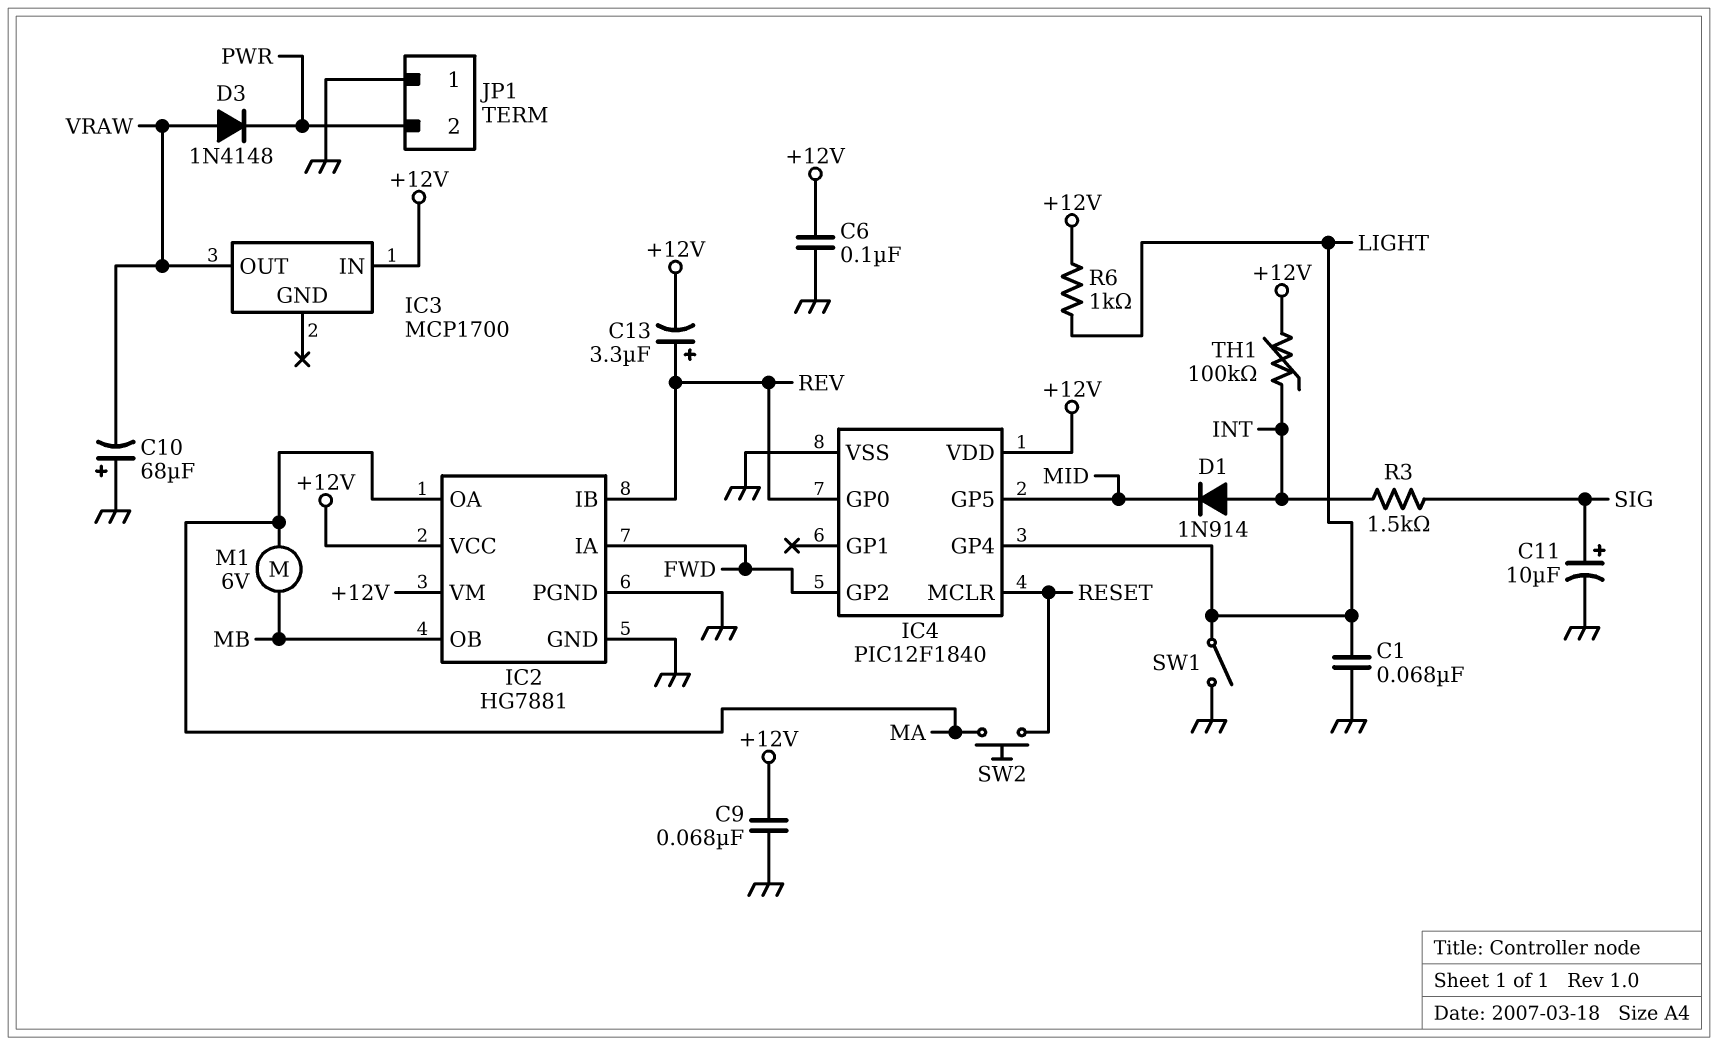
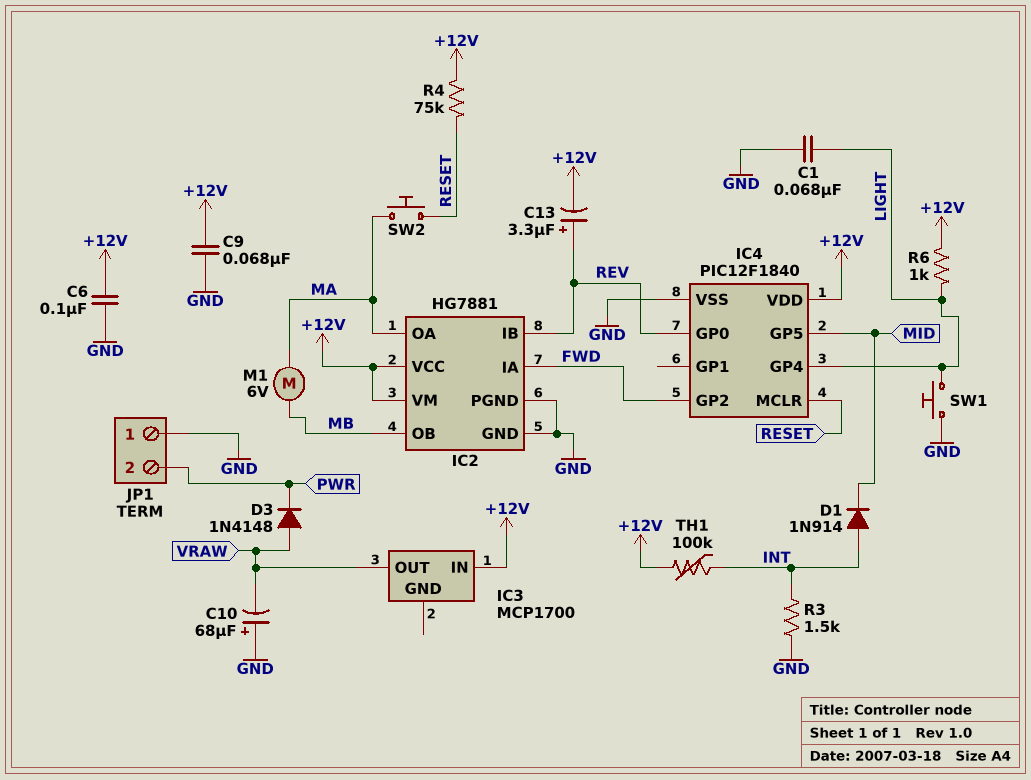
C11: 10uF (plus SIG, minus GND) -> none
R3: 1.5k (INT, SIG) -> 1.5k (GND, INT)
R4: none -> 75k (+12V, RESET)
SW1: switch (GND, LIGHT) -> button (GND, LIGHT)

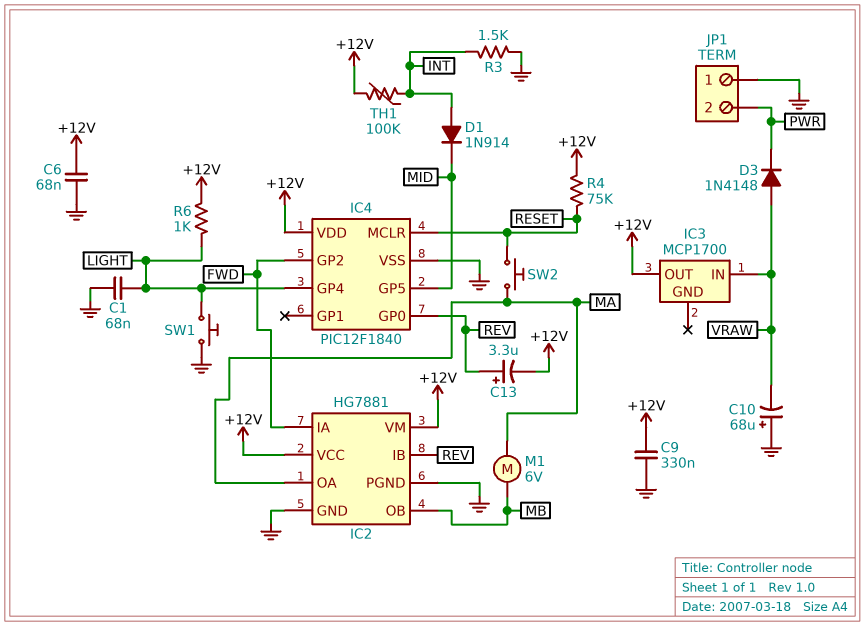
C6: 100nF (+12V, GND) -> 68nF (+12V, GND)
C9: 68nF (+12V, GND) -> 330nF (+12V, GND)
IC3 pin IN: +12V -> VRAW
IC3 pin OUT: VRAW -> +12V

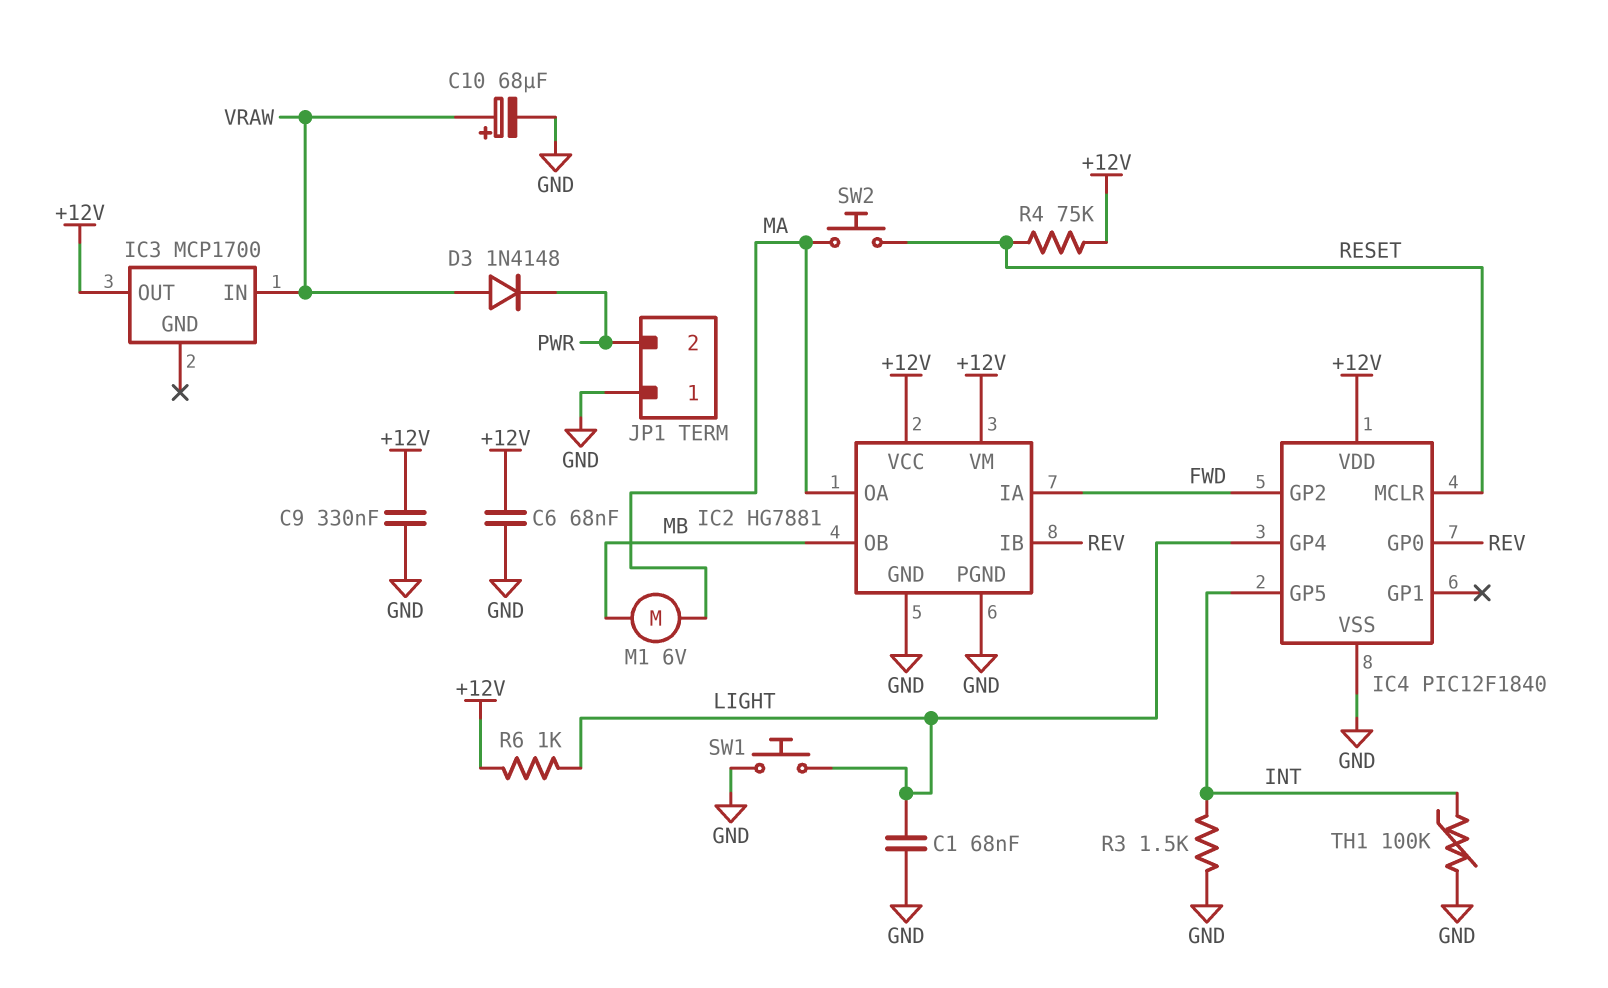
C10: 68uF (plus GND, minus VRAW) -> 68uF (plus VRAW, minus GND)
C13: 3.3uF (plus REV, minus +12V) -> none
D1: diode 1N914 (A INT, K MID) -> none
IC4 pin GP5: MID -> INT
TH1: 100k (+12V, INT) -> 100k (GND, INT)

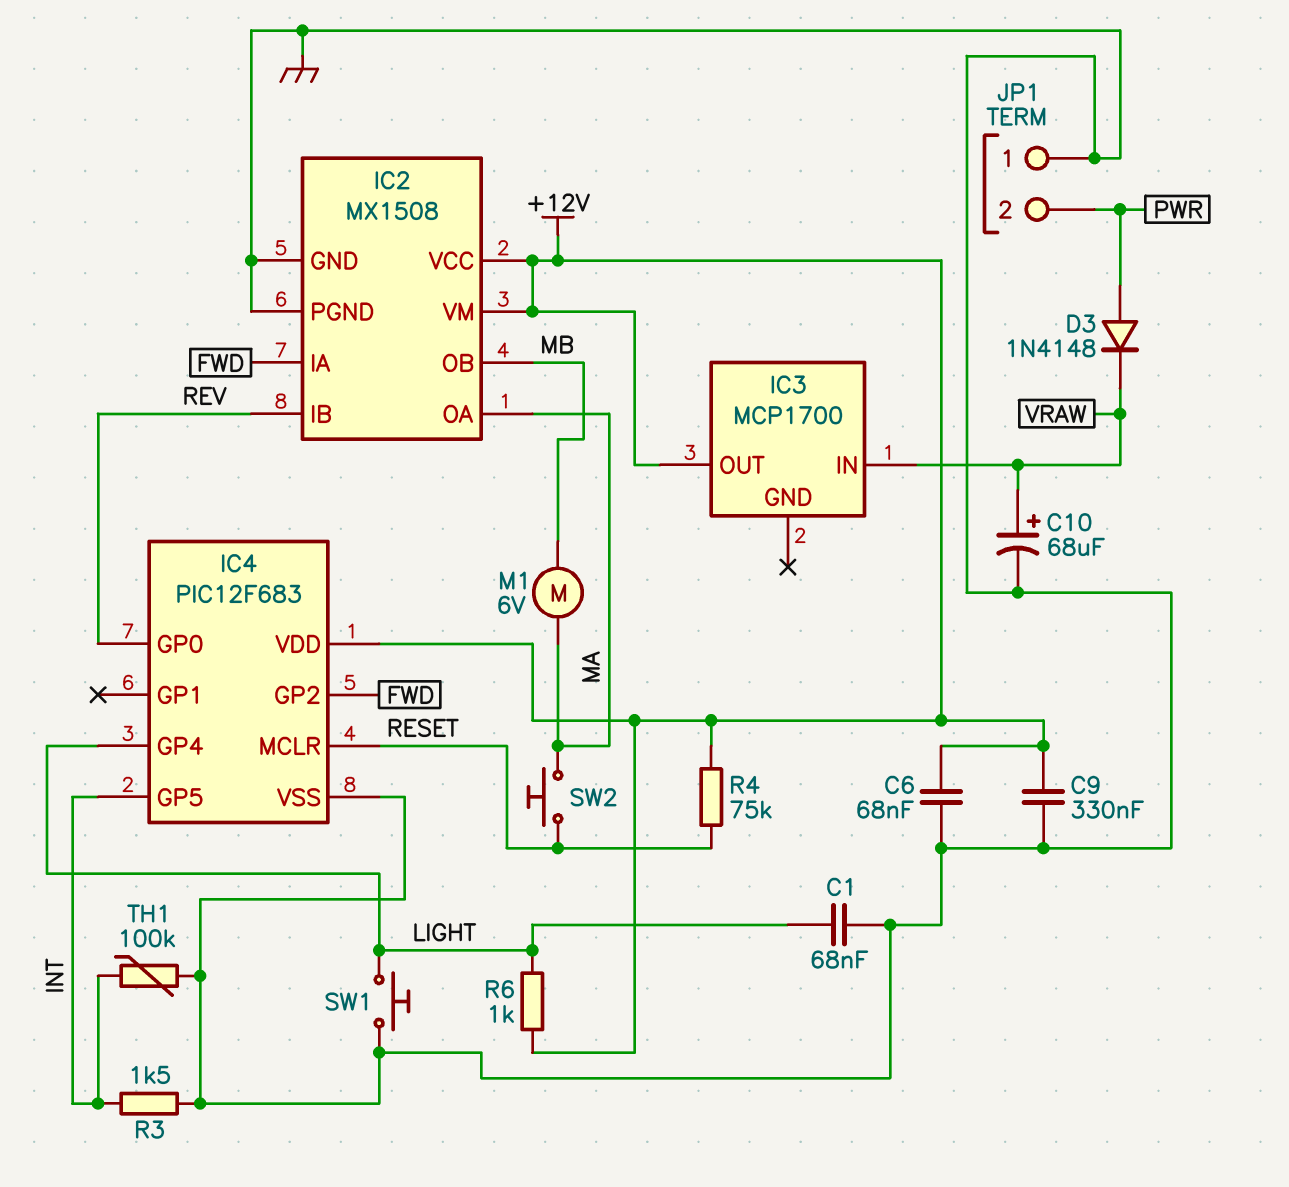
D3: diode 1N4148 (A VRAW, K PWR) -> diode 1N4148 (A PWR, K VRAW)
IC2: HG7881 -> MX1508
IC4: PIC12F1840 -> PIC12F683

